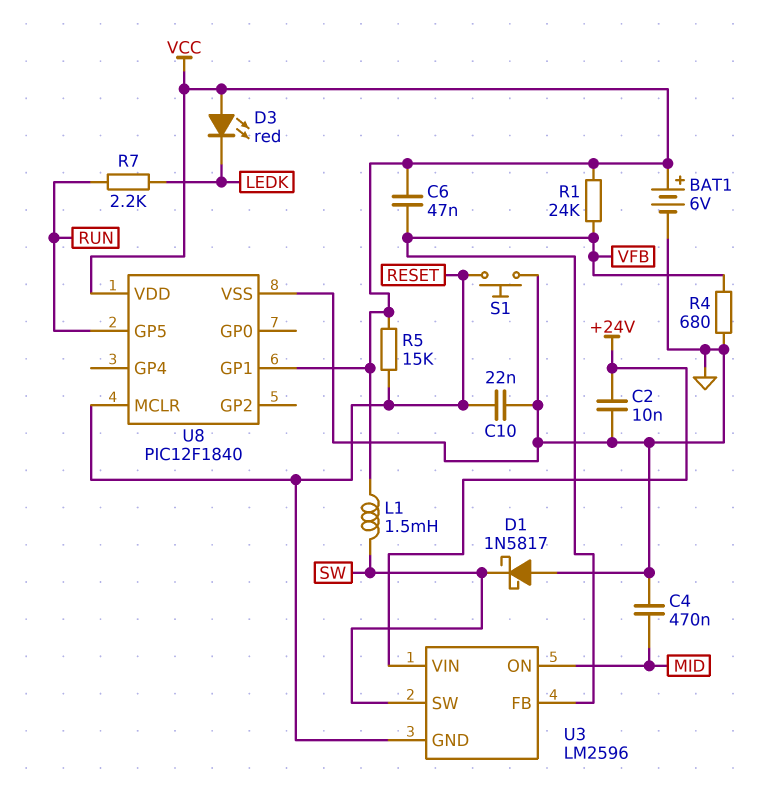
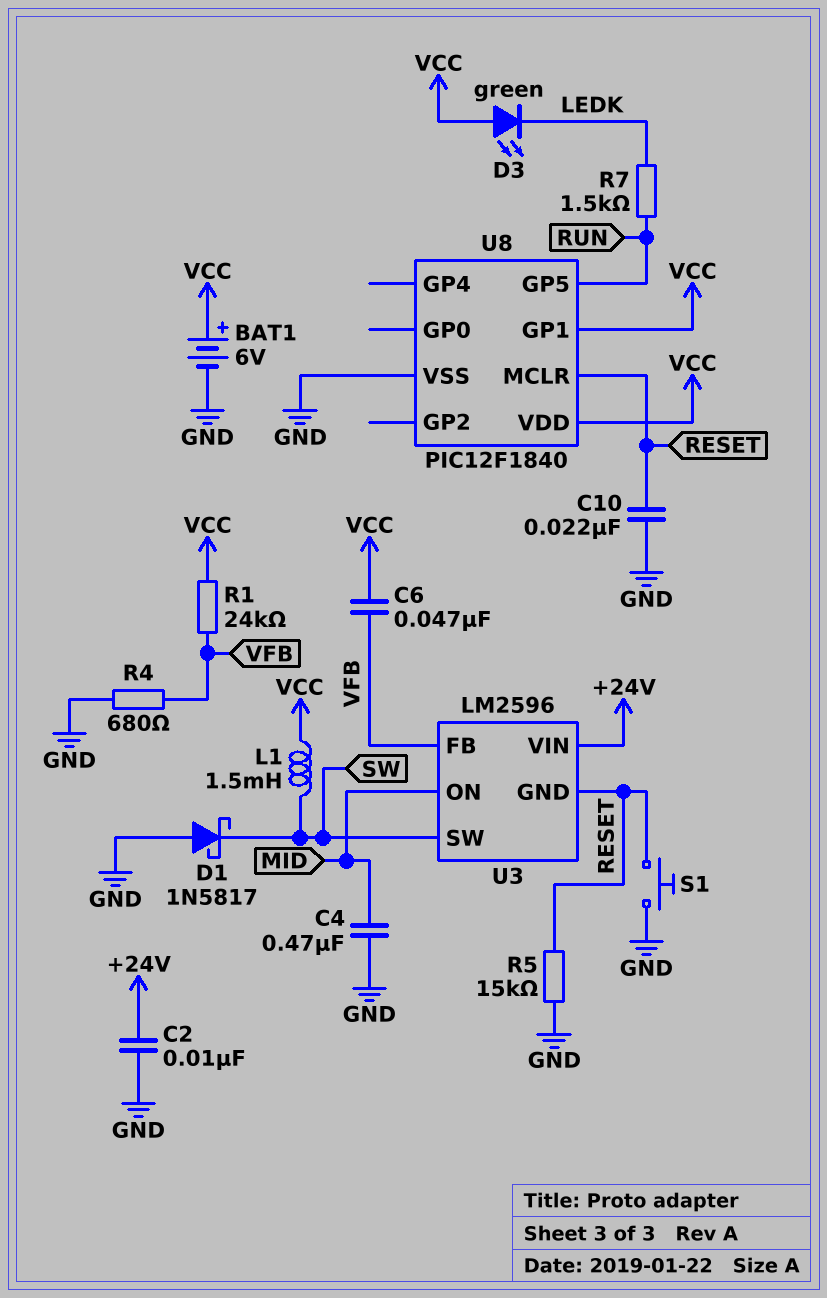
D3: LED red (A VCC, K LEDK) -> LED green (A VCC, K LEDK)
R5: 15k (RESET, VCC) -> 15k (GND, RESET)
R7: 2.2k (LEDK, RUN) -> 1.5k (LEDK, RUN)

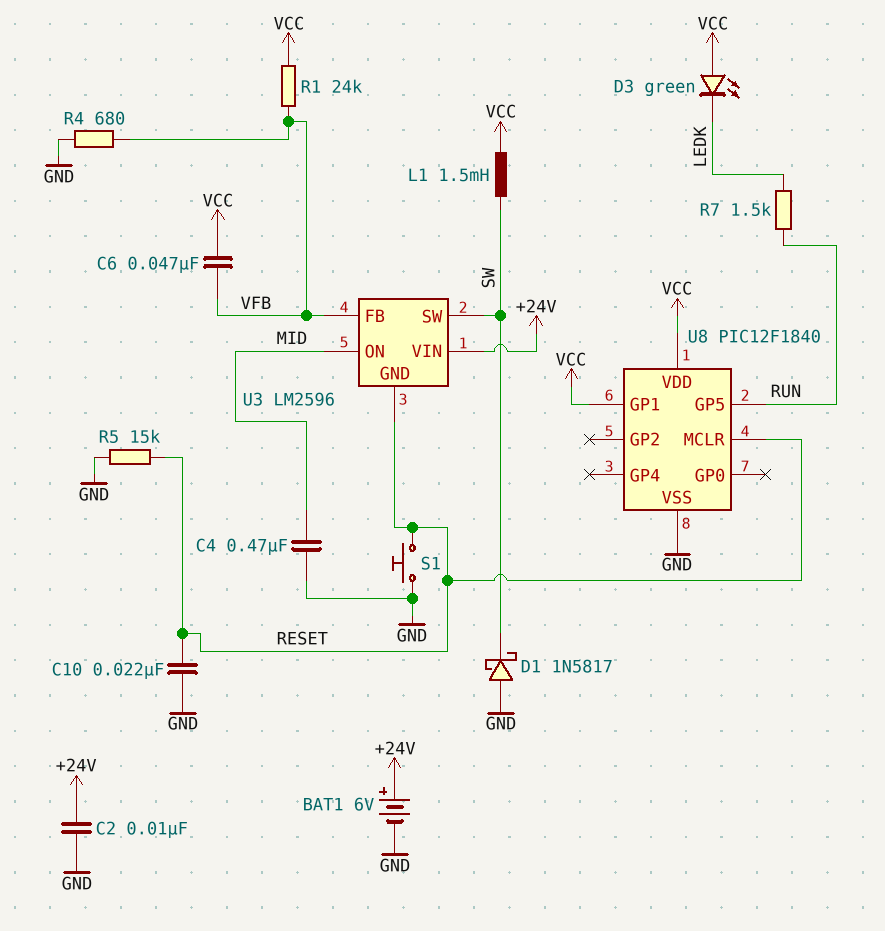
BAT1: 6V (plus VCC, minus GND) -> 6V (plus +24V, minus GND)

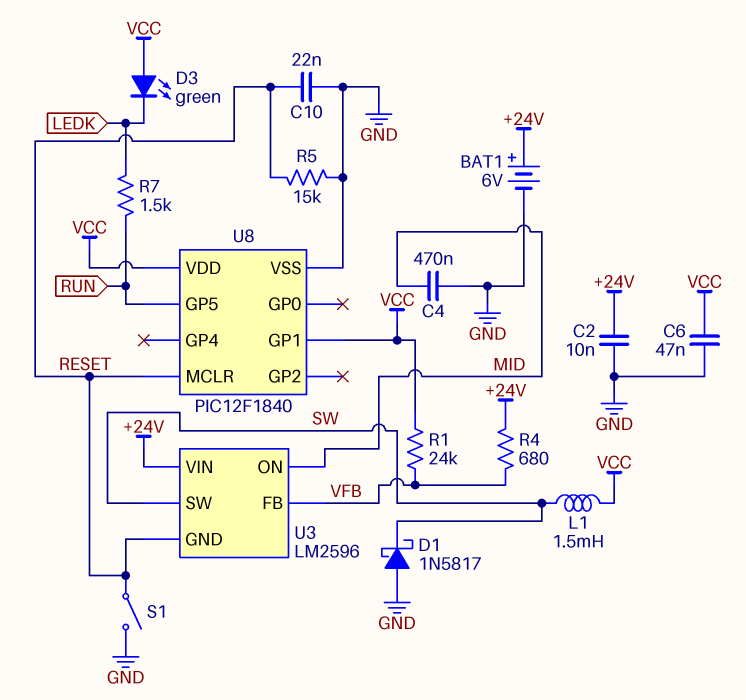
C6: 47nF (VCC, VFB) -> 47nF (GND, VCC)
R4: 680 (GND, VFB) -> 680 (+24V, VFB)
S1: button (GND, RESET) -> switch (GND, RESET)

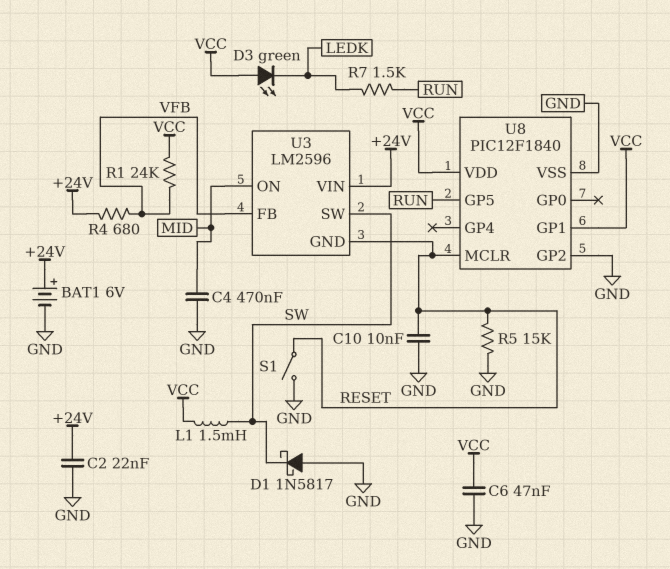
C2: 10nF (+24V, GND) -> 22nF (+24V, GND)
C10: 22nF (GND, RESET) -> 10nF (GND, RESET)
U8 pin GP2: none -> GND

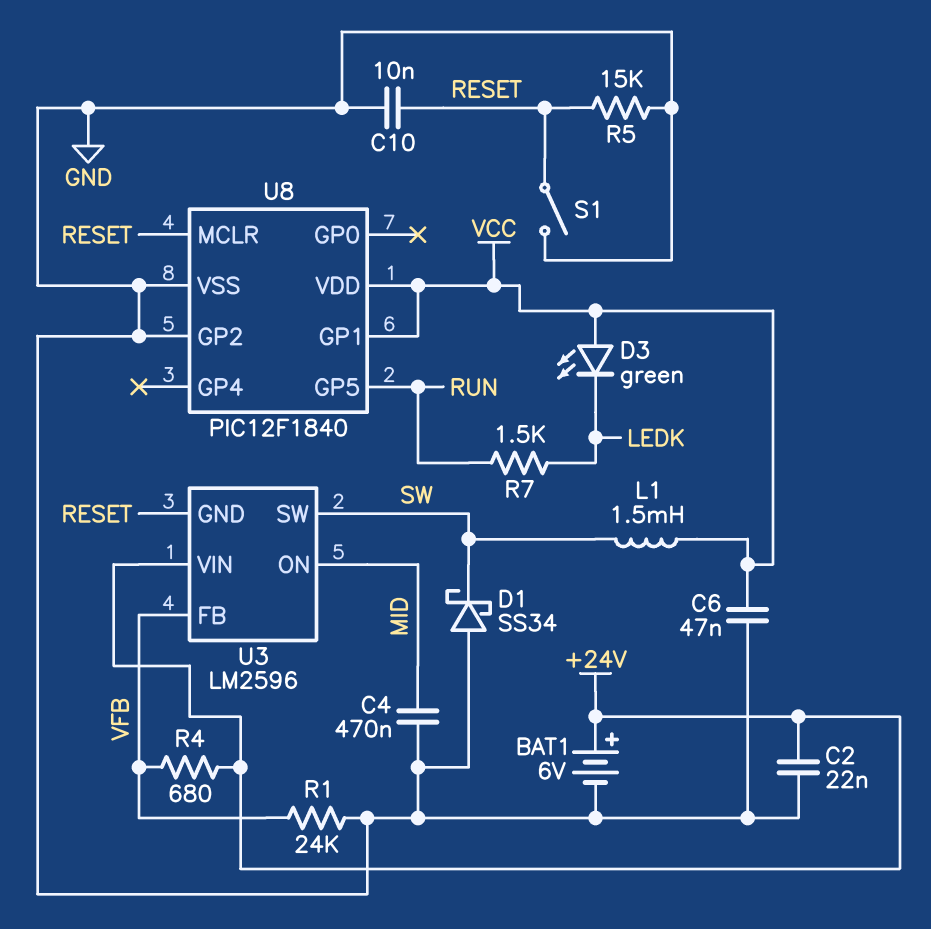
D1: schottky 1N5817 (A GND, K SW) -> schottky SS34 (A GND, K SW)
R1: 24k (VCC, VFB) -> 24k (GND, VFB)

